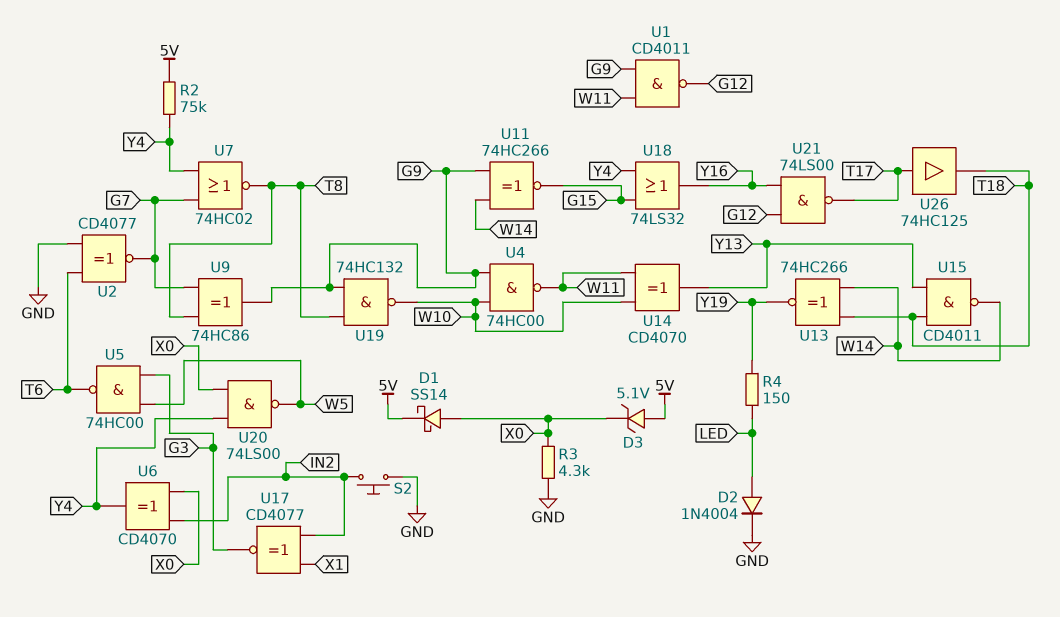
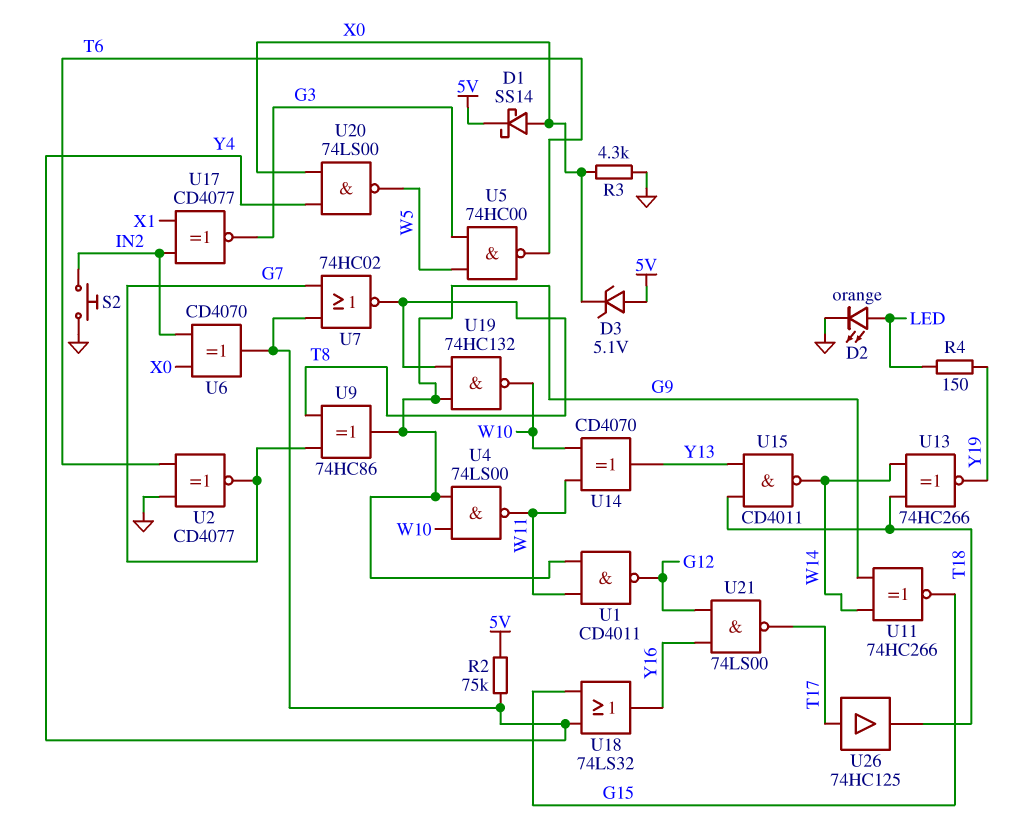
D2: diode 1N4004 (A LED, K GND) -> LED orange (A LED, K GND)
U4: NAND 74HC00 (in G9, in W10, out W11) -> NAND 74LS00 (in G9, in W10, out W11)

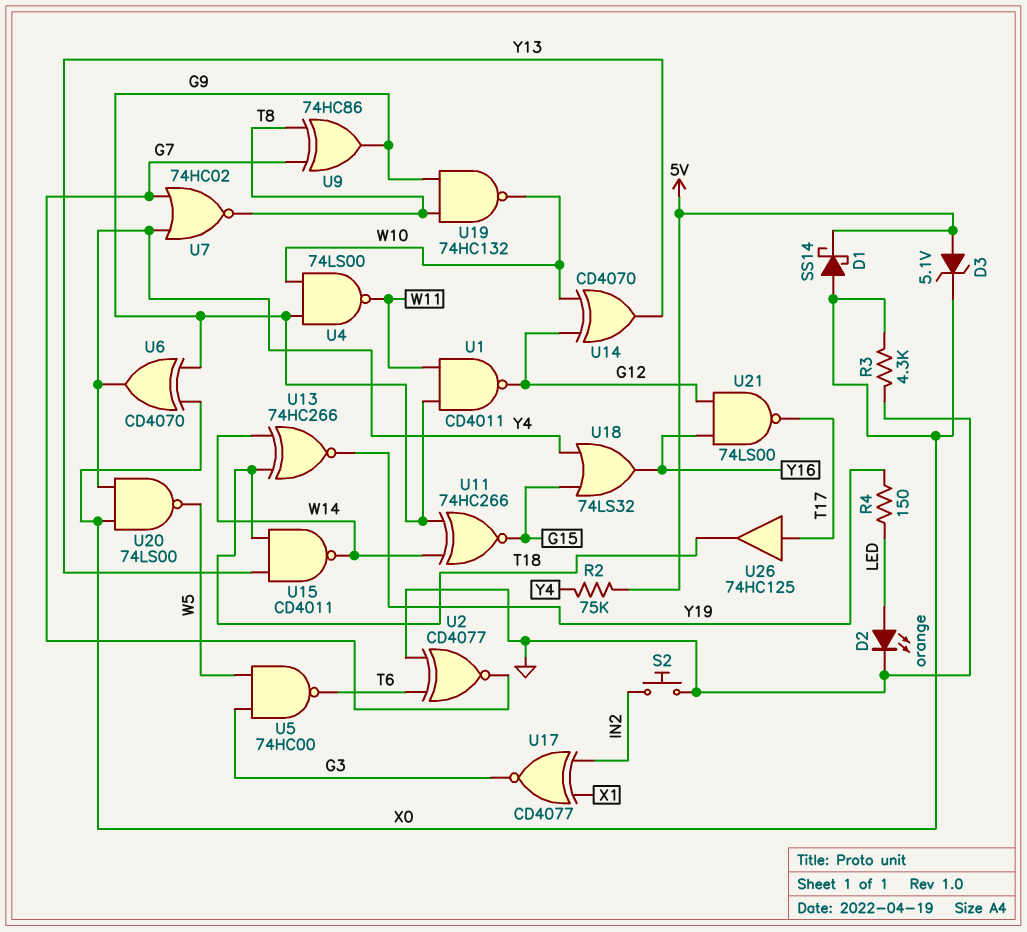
U6: XOR CD4070 (in IN2, in X0, out Y4) -> XOR CD4070 (in G9, in X0, out Y4)
U14: XOR CD4070 (in W10, in W11, out Y13) -> XOR CD4070 (in G12, in W10, out Y13)

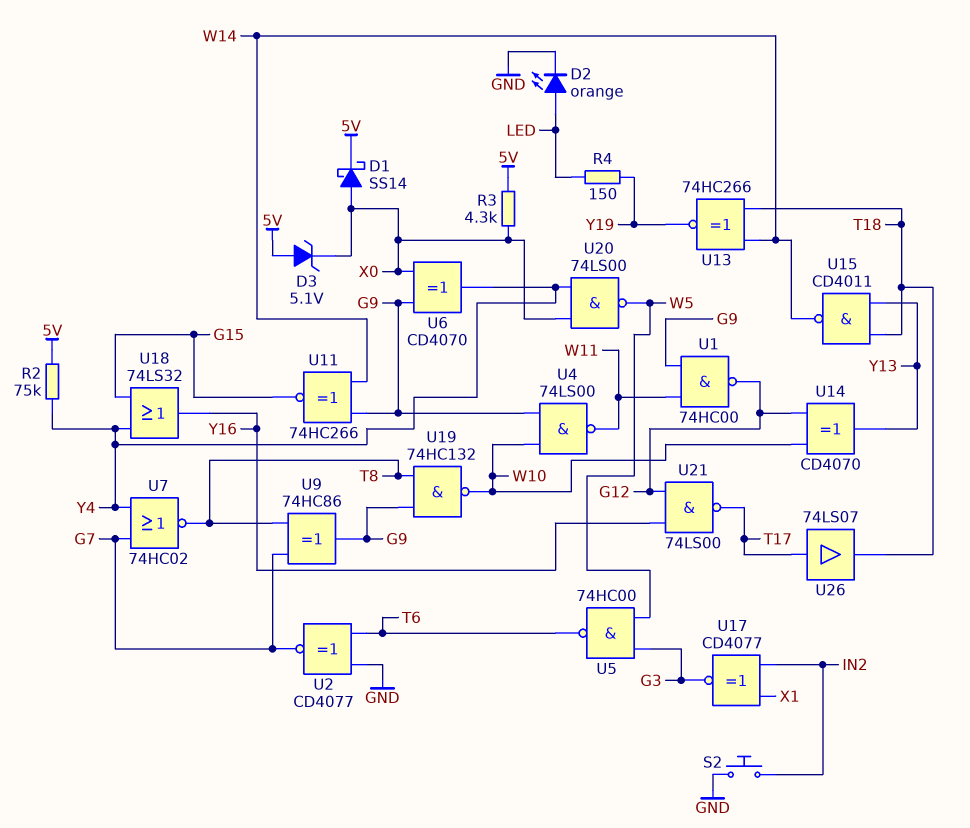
R3: 4.3k (GND, X0) -> 4.3k (5V, X0)
U1: NAND CD4011 (in G9, in W11, out G12) -> NAND 74HC00 (in G9, in W11, out G12)
U26: buffer 74HC125 (in T17, out T18) -> buffer 74LS07 (in T17, out T18)

